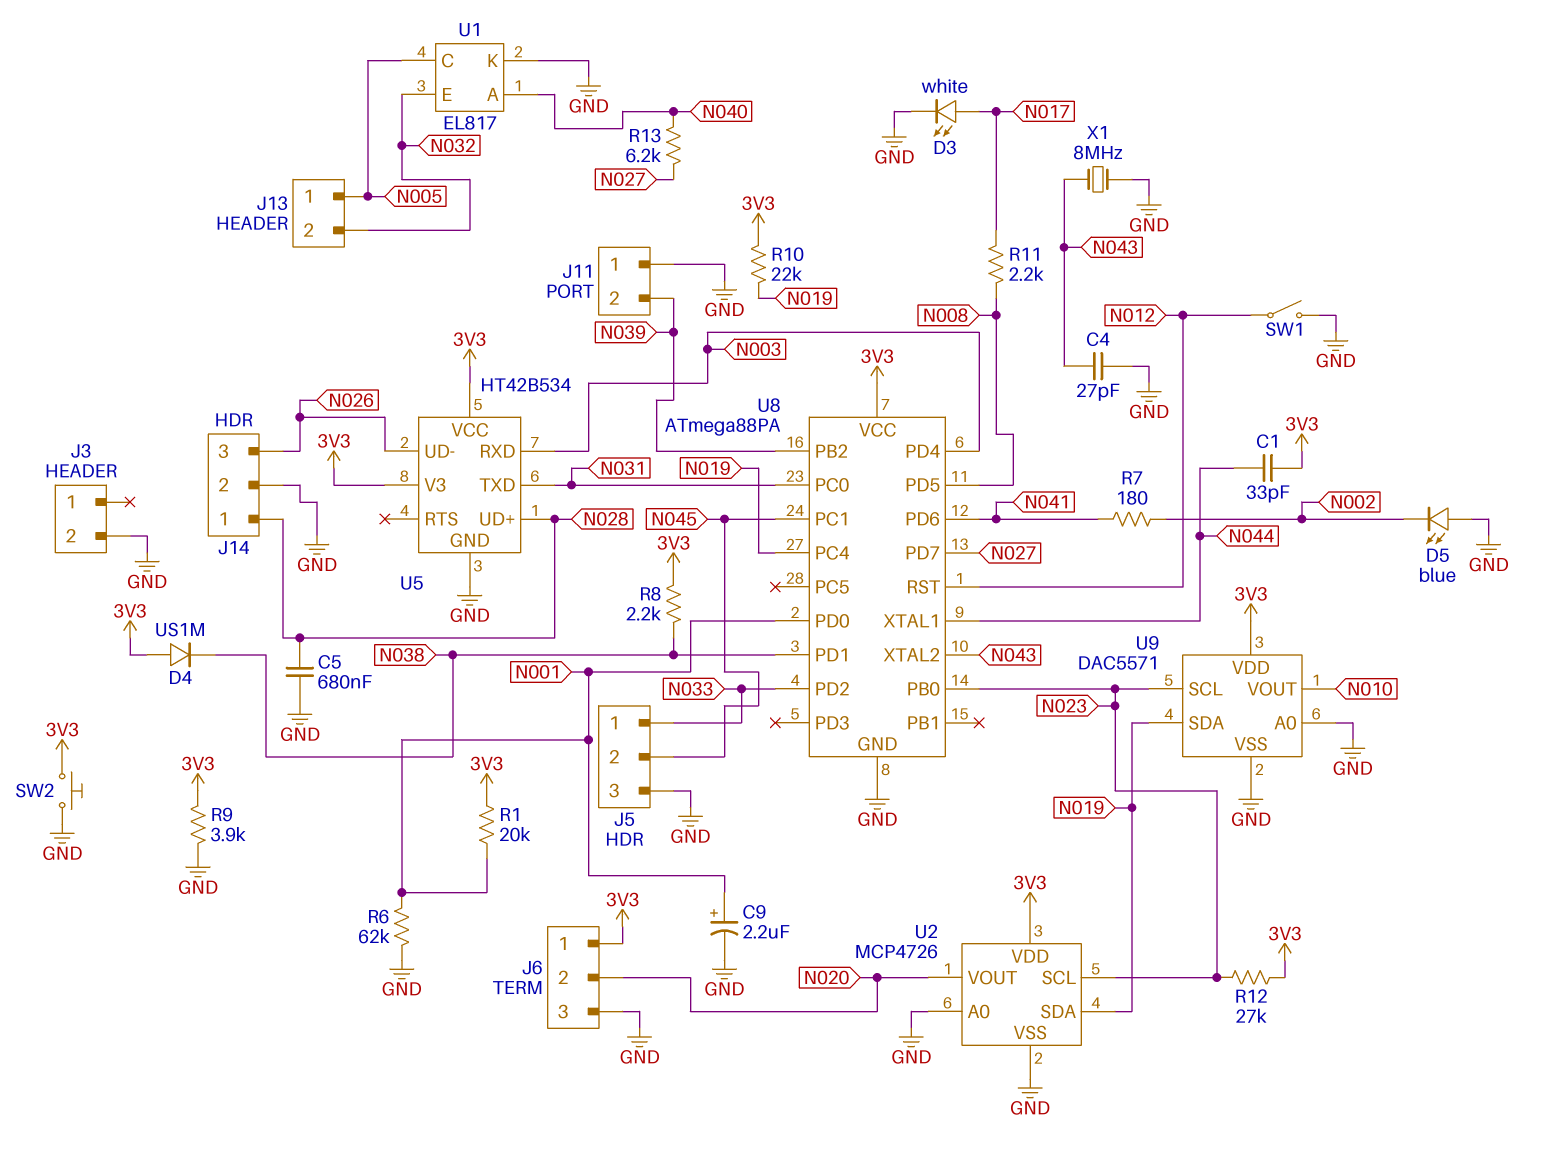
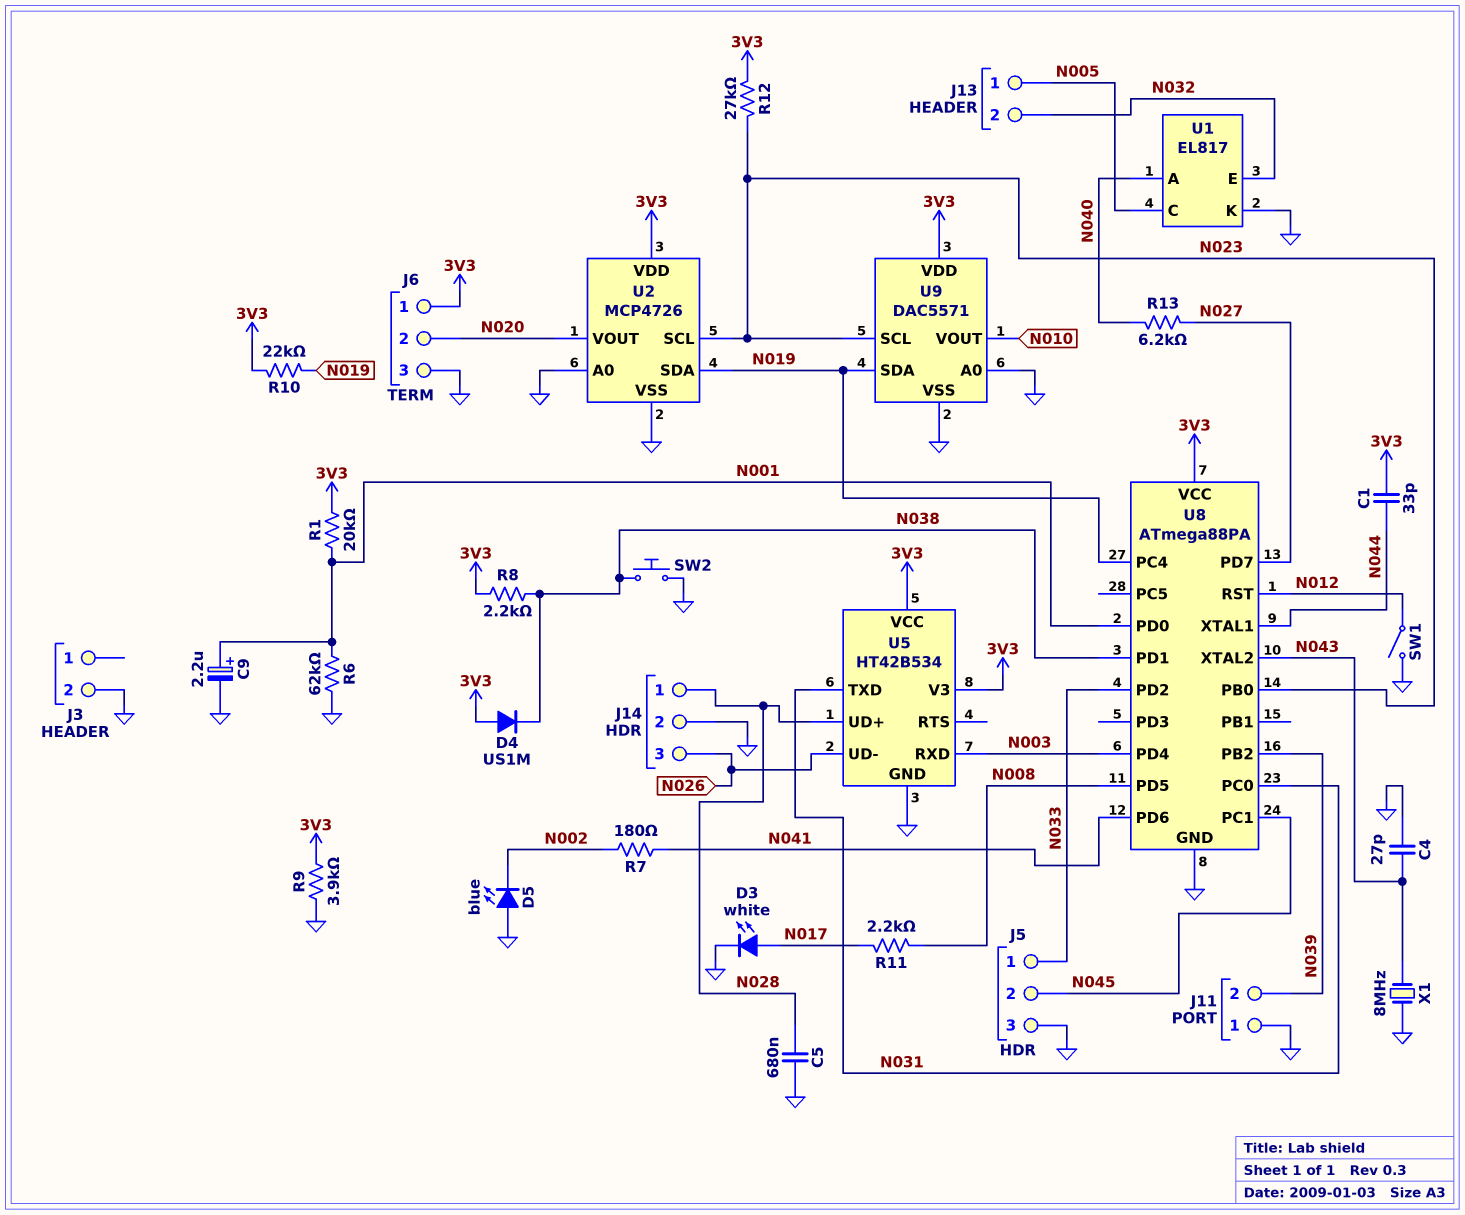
SW2: button (3V3, GND) -> button (GND, N038)

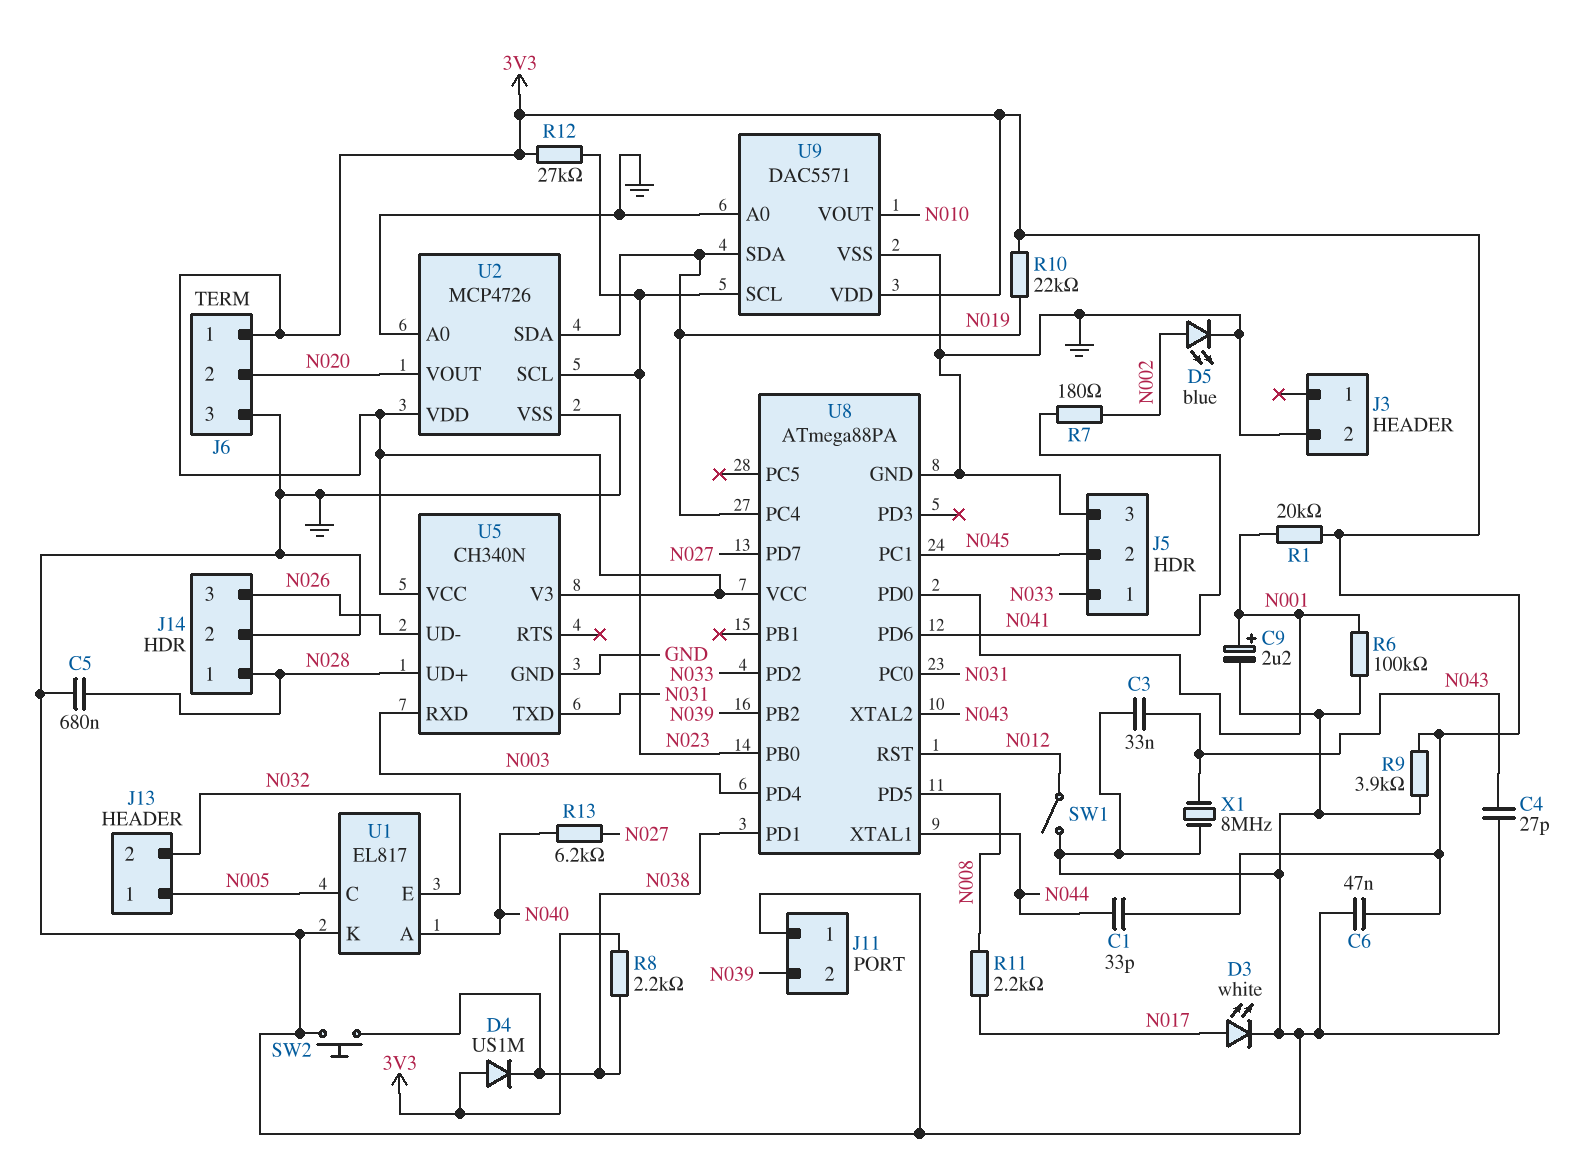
C3: none -> 33nF (GND, N043)
C6: none -> 47nF (3V3, GND)
D5: LED blue (A GND, K N002) -> LED blue (A N002, K GND)
R6: 62k (GND, N001) -> 100k (GND, N001)
U5: HT42B534 -> CH340N

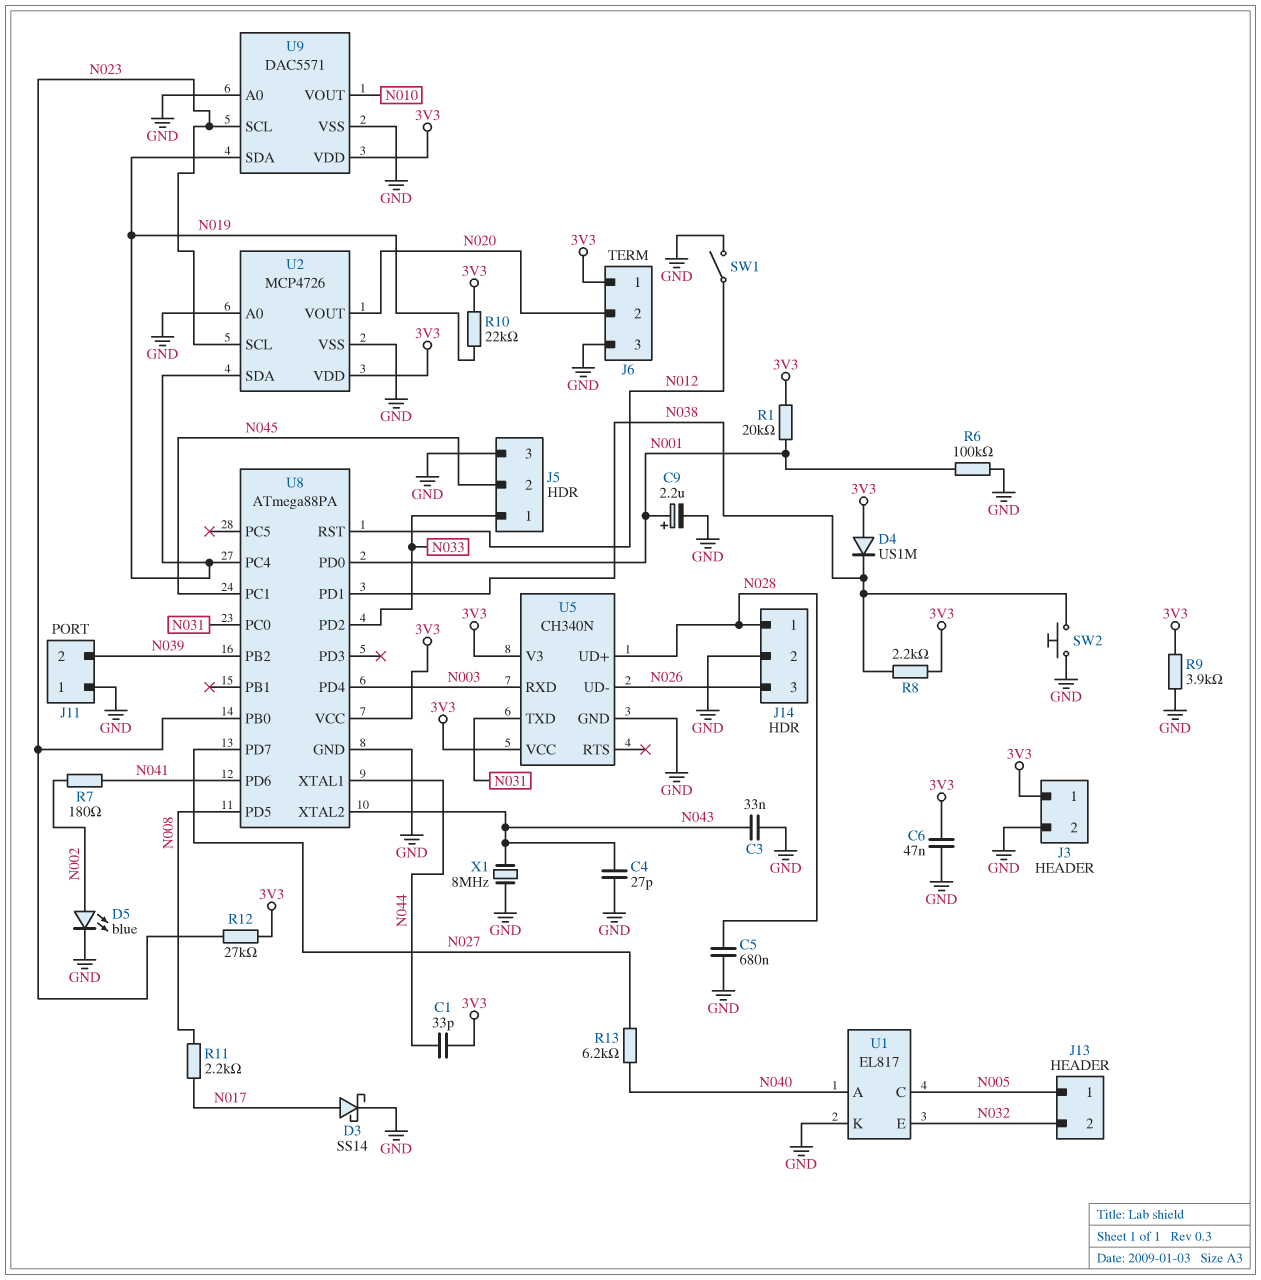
D3: LED white (A N017, K GND) -> schottky SS14 (A N017, K GND)
J3 pin 1: none -> 3V3

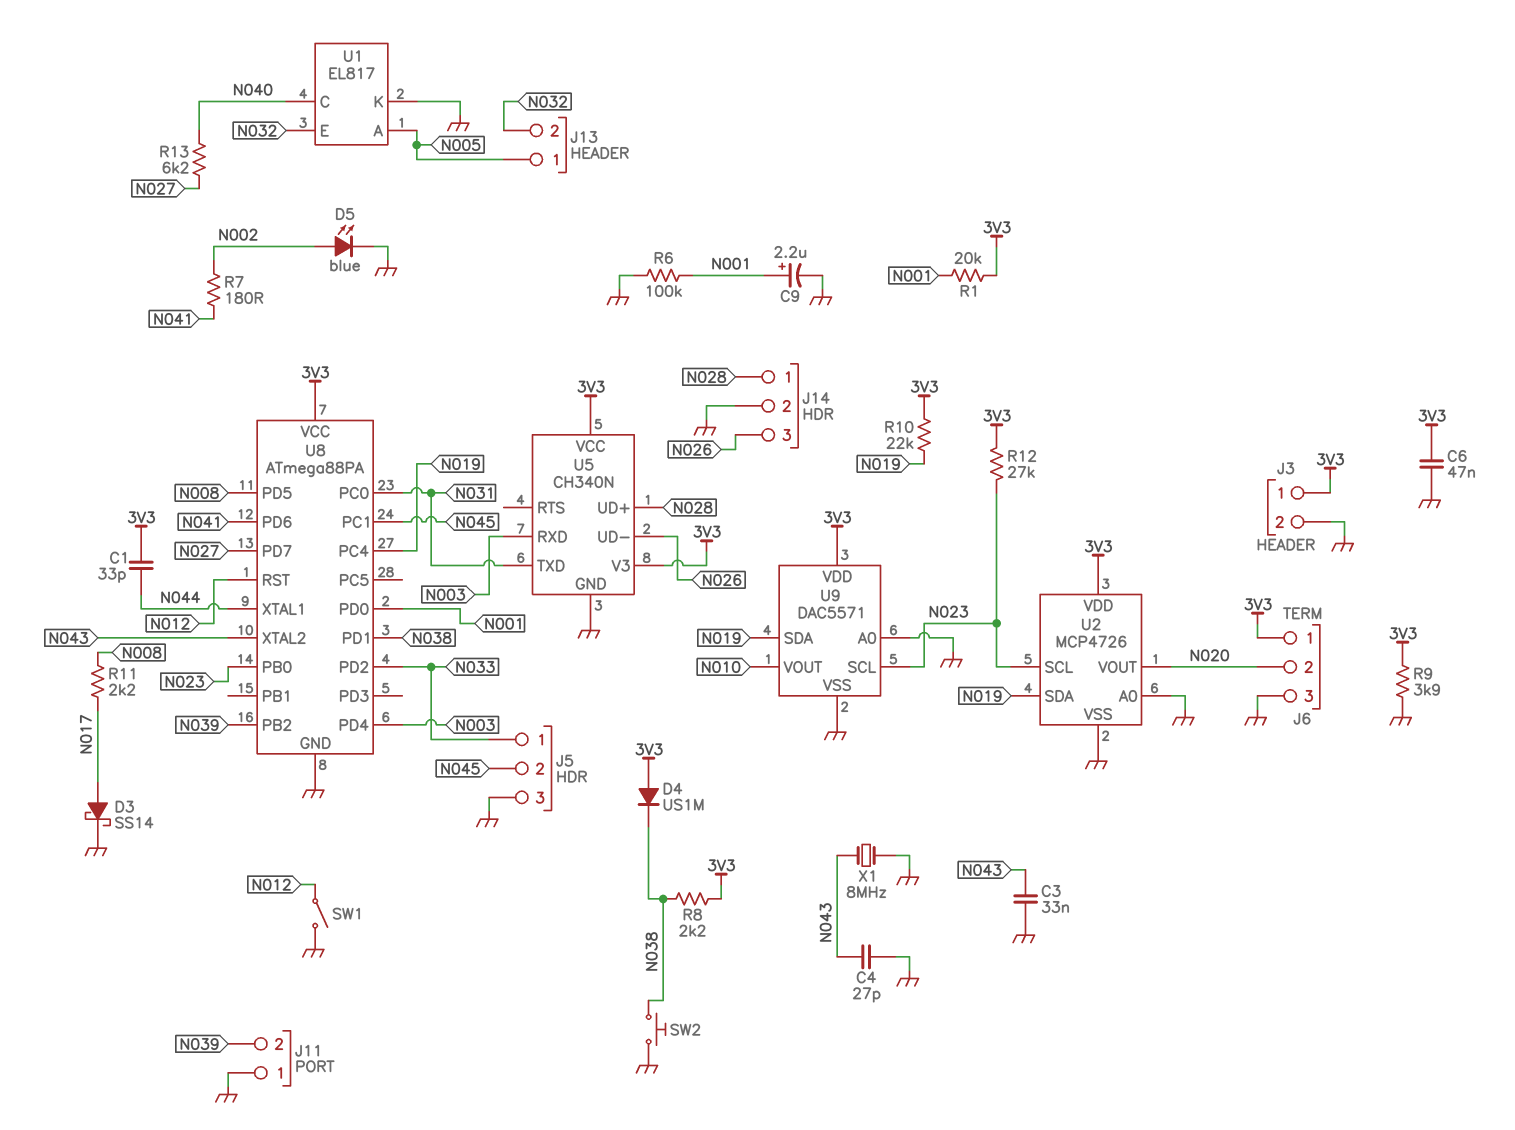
C5: 680nF (GND, N028) -> none
U1 pin A: N040 -> N005
U1 pin C: N005 -> N040

